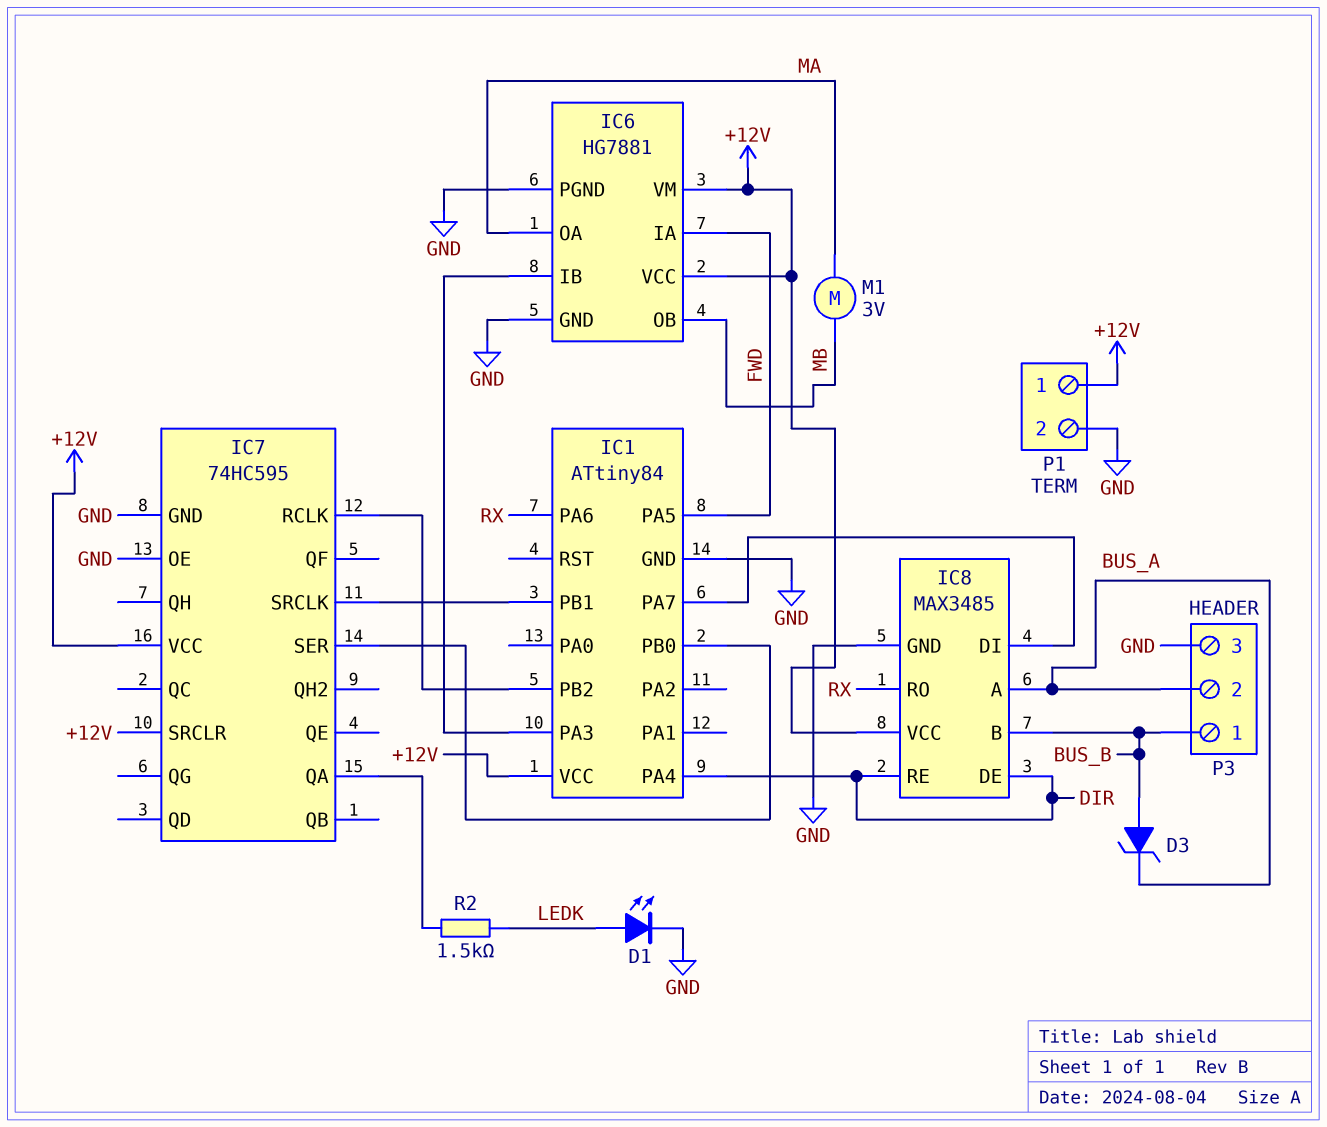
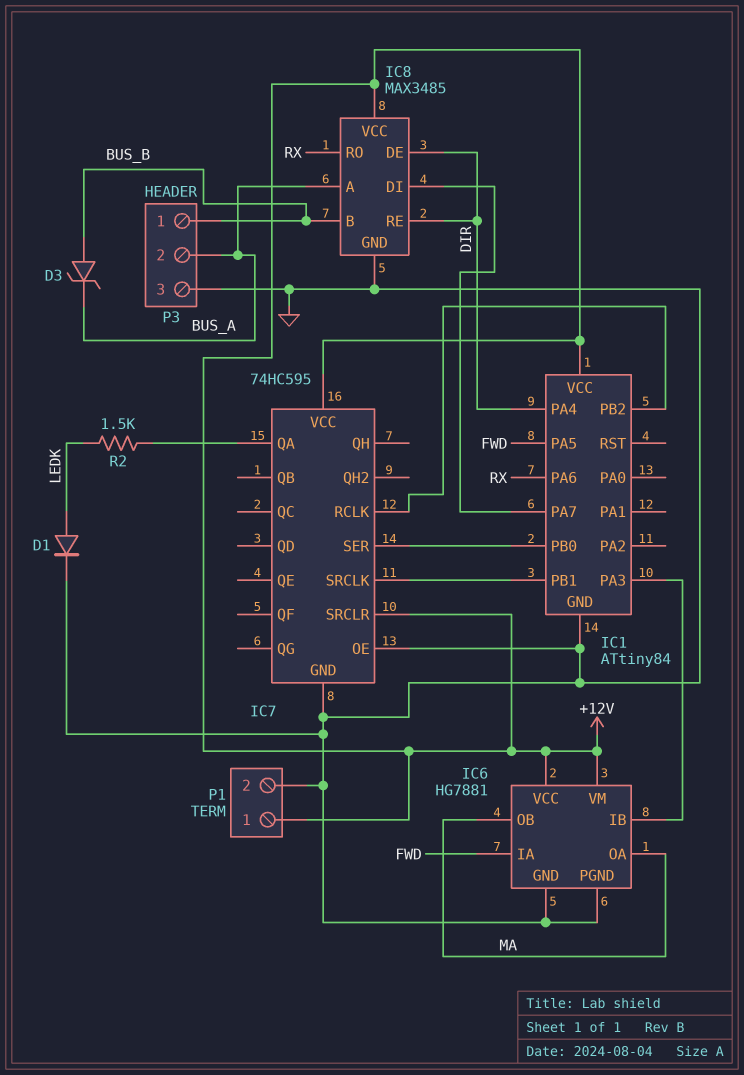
D1: LED (A LEDK, K GND) -> diode (A LEDK, K GND)
IC6 pin OB: MB -> MA
M1: motor 3V (MA, MB) -> none

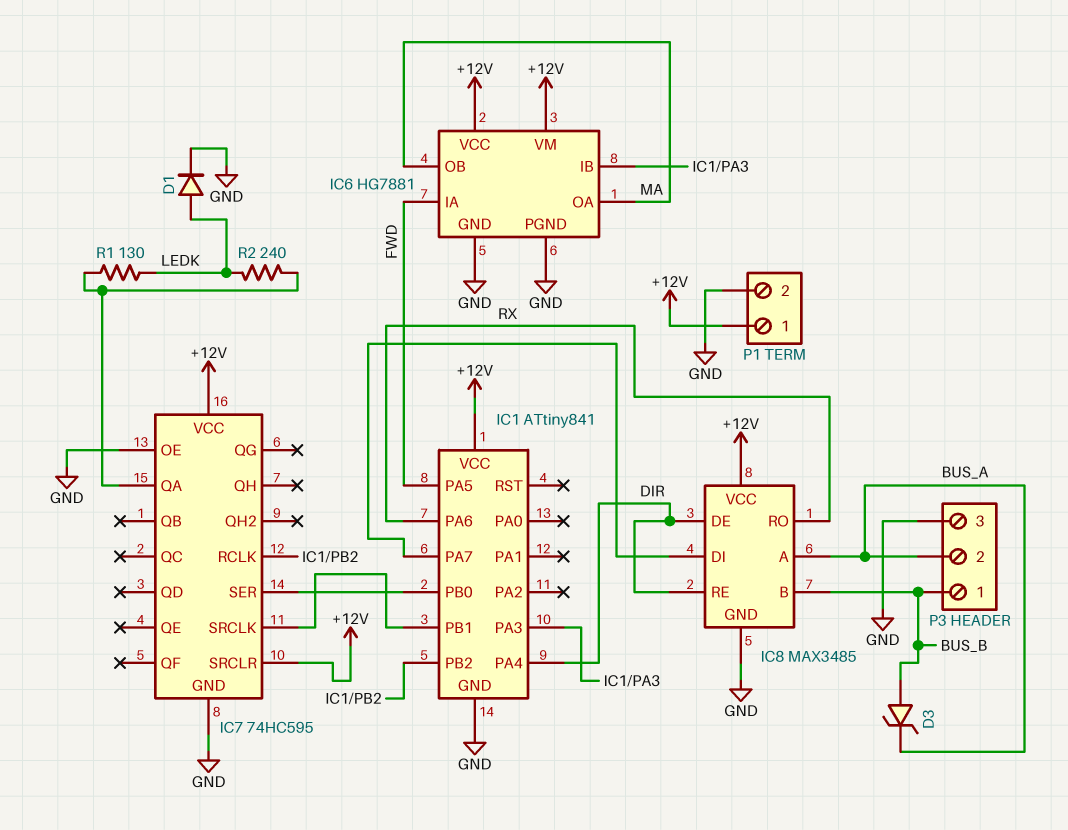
IC1: ATtiny84 -> ATtiny841
R1: none -> 130 (IC7/QA, LEDK)
R2: 1.5k (IC7/QA, LEDK) -> 240 (IC7/QA, LEDK)

